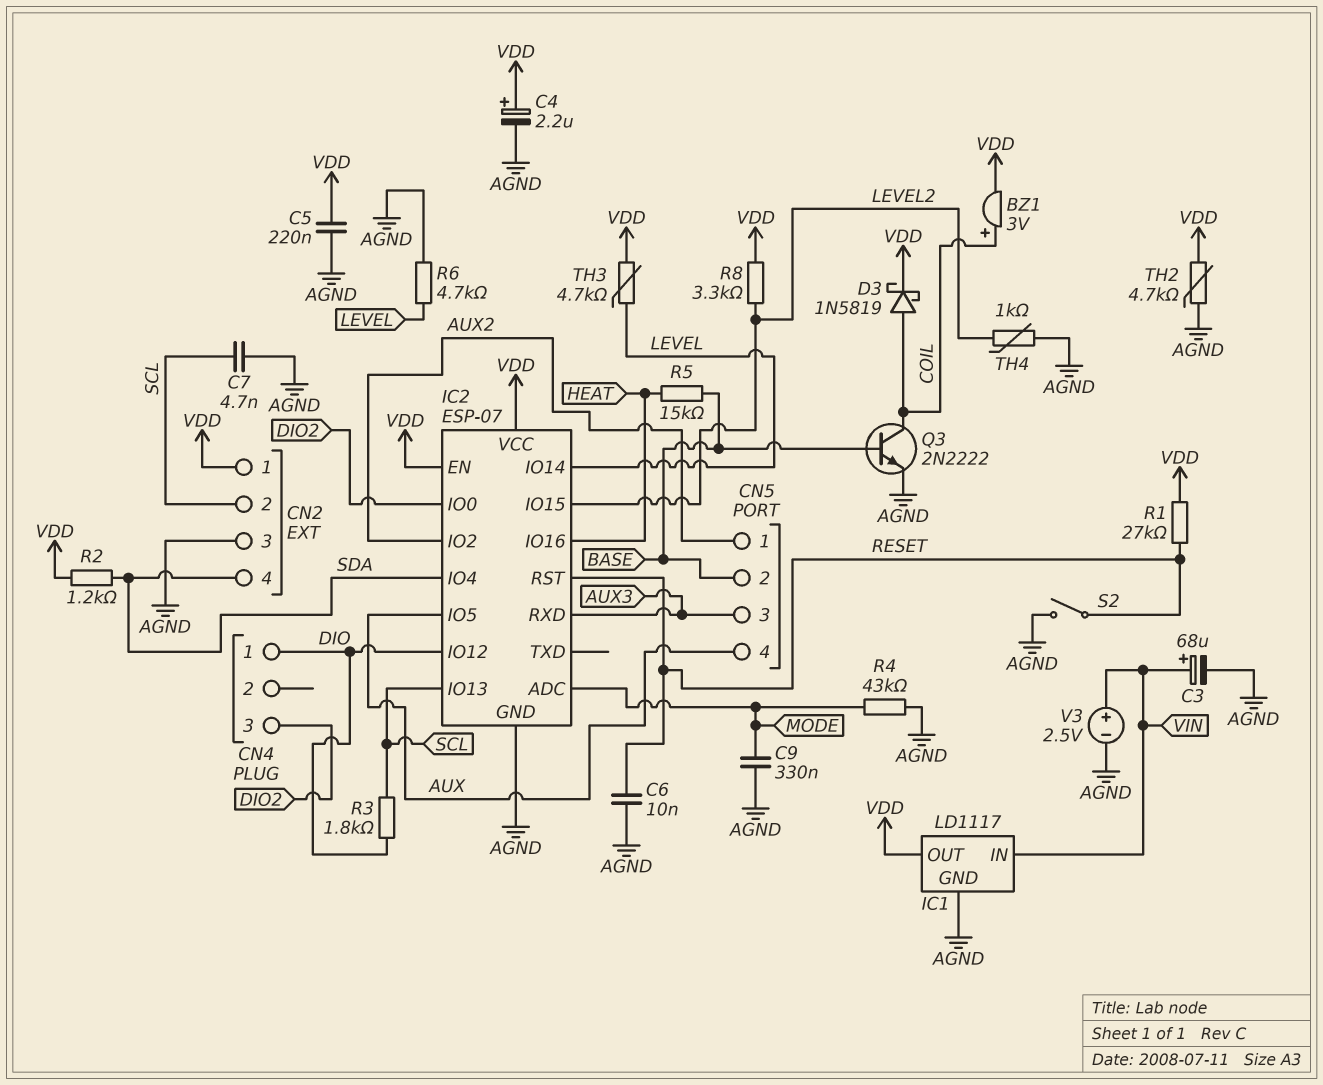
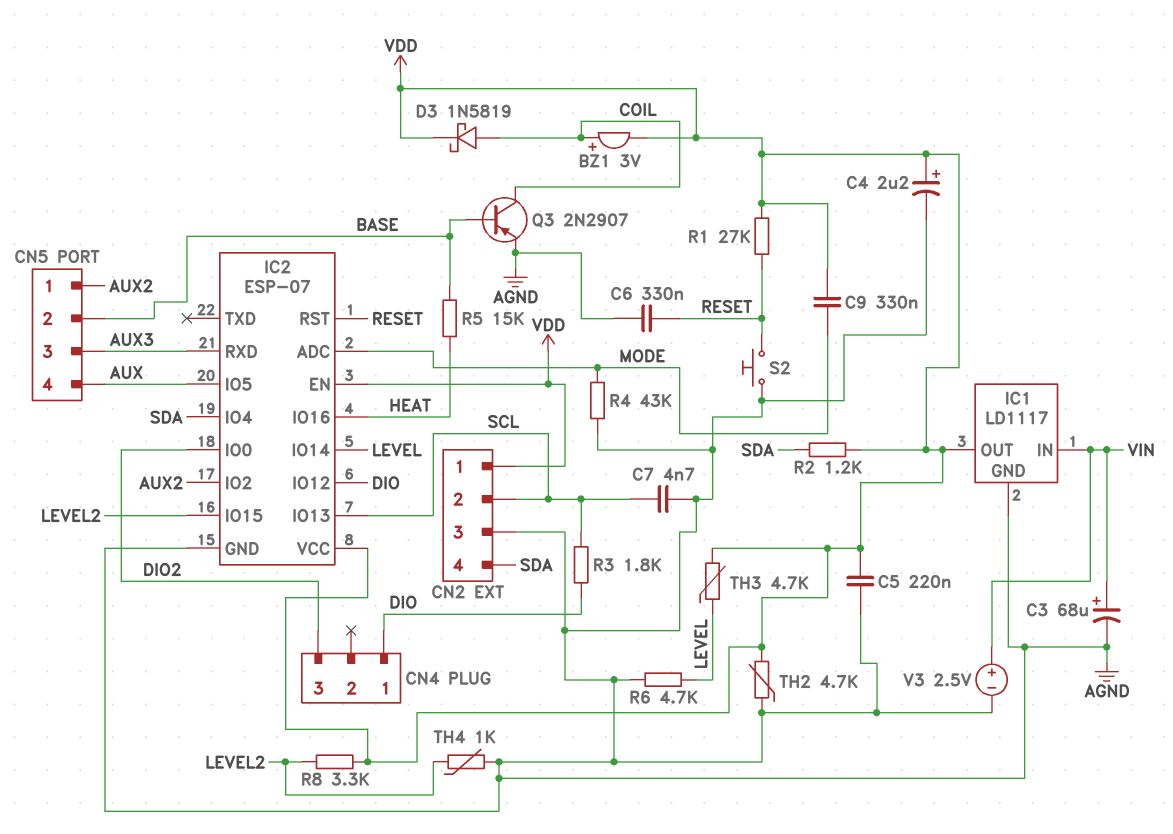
C6: 10nF (AGND, RESET) -> 330nF (AGND, RESET)
C9: 330nF (AGND, MODE) -> 330nF (MODE, VDD)
Q3: NPN 2N2222 (B BASE, C COIL, E AGND) -> PNP 2N2907 (B BASE, C COIL, E AGND)
S2: switch (AGND, RESET) -> button (AGND, RESET)

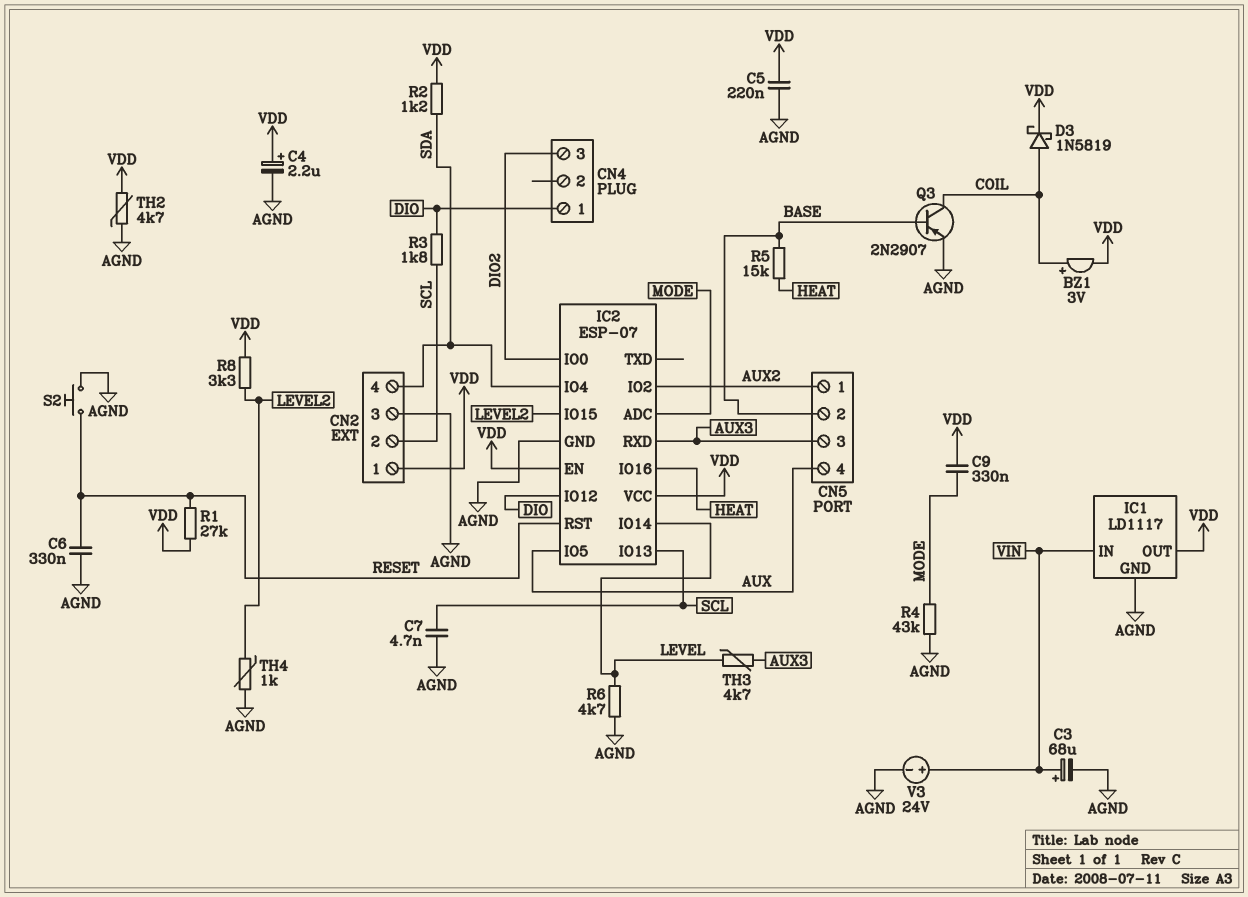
TH3: 4.7k (LEVEL, VDD) -> 4.7k (AUX3, LEVEL)
V3: 2.5V (plus VIN, minus AGND) -> 24V (plus VIN, minus AGND)

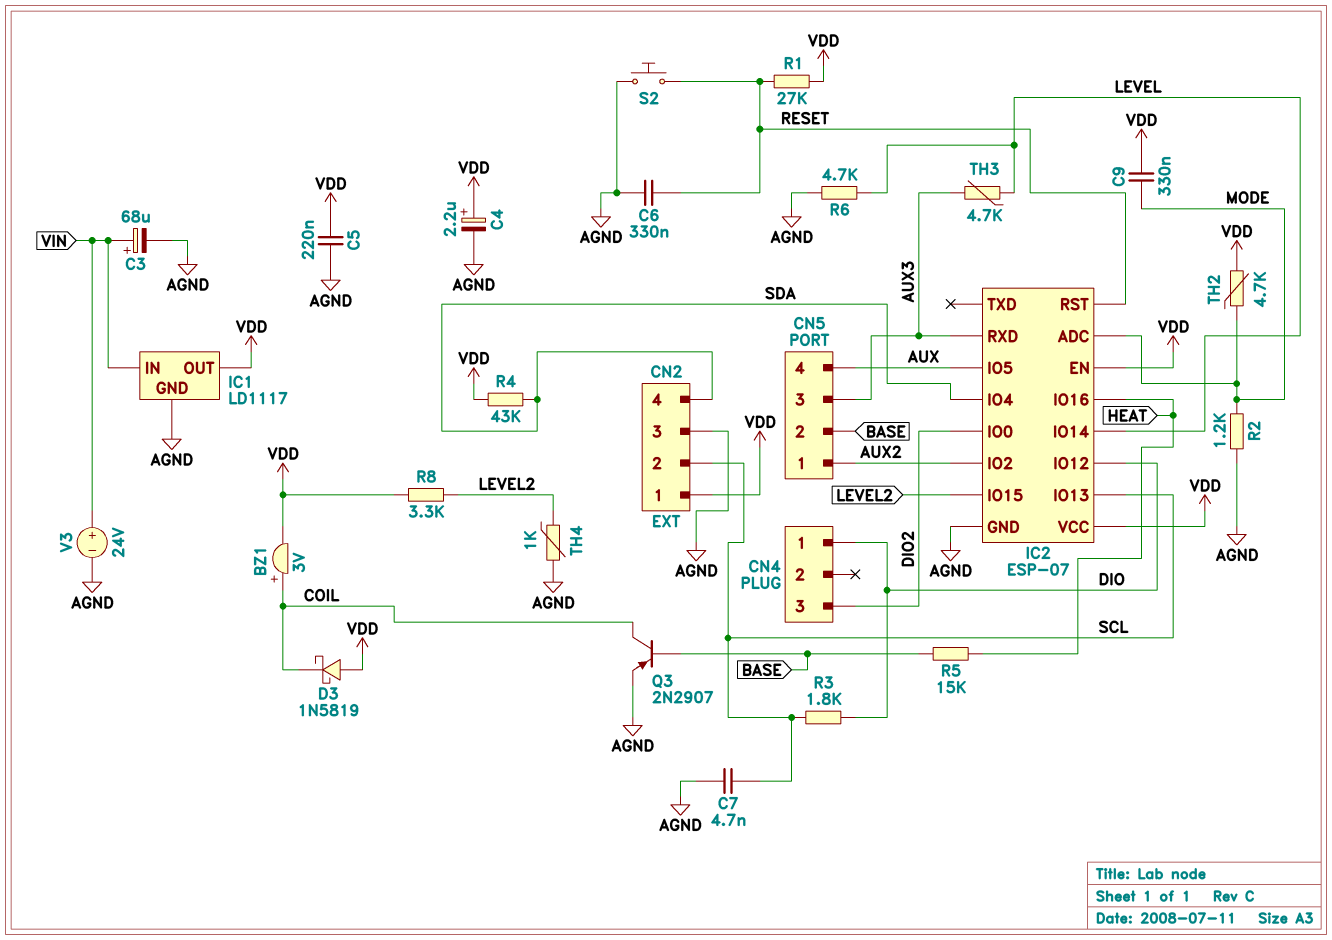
D3: schottky 1N5819 (A COIL, K VDD) -> schottky 1N5819 (A VDD, K COIL)
R2: 1.2k (SDA, VDD) -> 1.2k (AGND, MODE)
R4: 43k (AGND, MODE) -> 43k (SDA, VDD)
TH2: 4.7k (AGND, VDD) -> 4.7k (MODE, VDD)

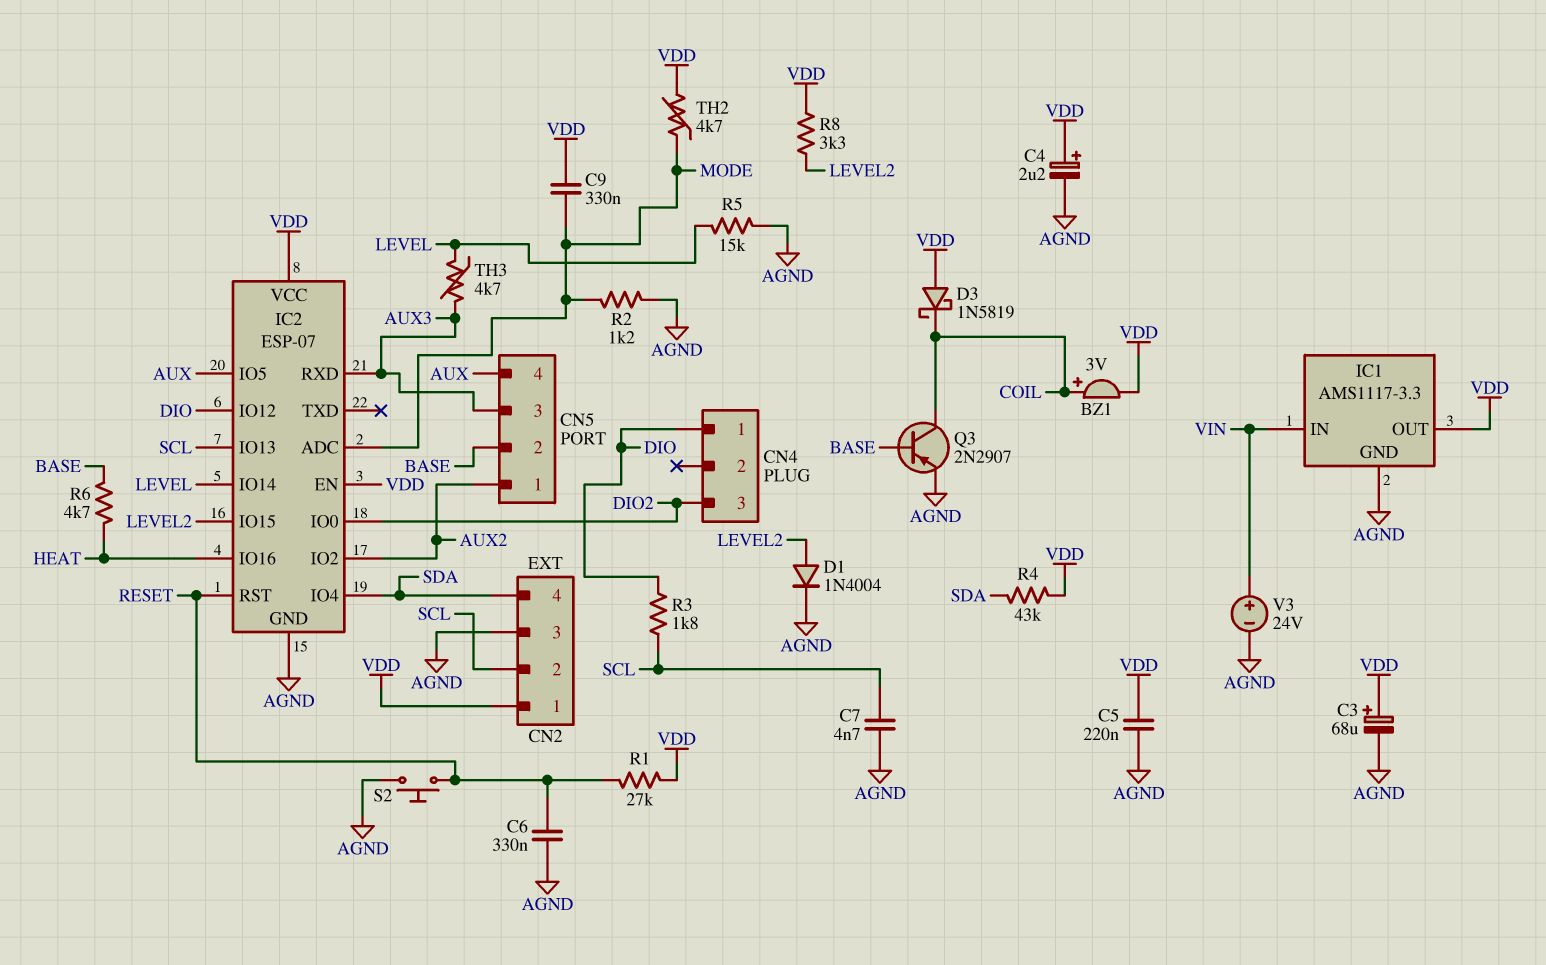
C3: 68uF (plus VIN, minus AGND) -> 68uF (plus VDD, minus AGND)
D1: none -> diode 1N4004 (A LEVEL2, K AGND)
IC1: LD1117 -> AMS1117-3.3
R5: 15k (BASE, HEAT) -> 15k (AGND, LEVEL)
R6: 4.7k (AGND, LEVEL) -> 4.7k (BASE, HEAT)
TH4: 1k (AGND, LEVEL2) -> none

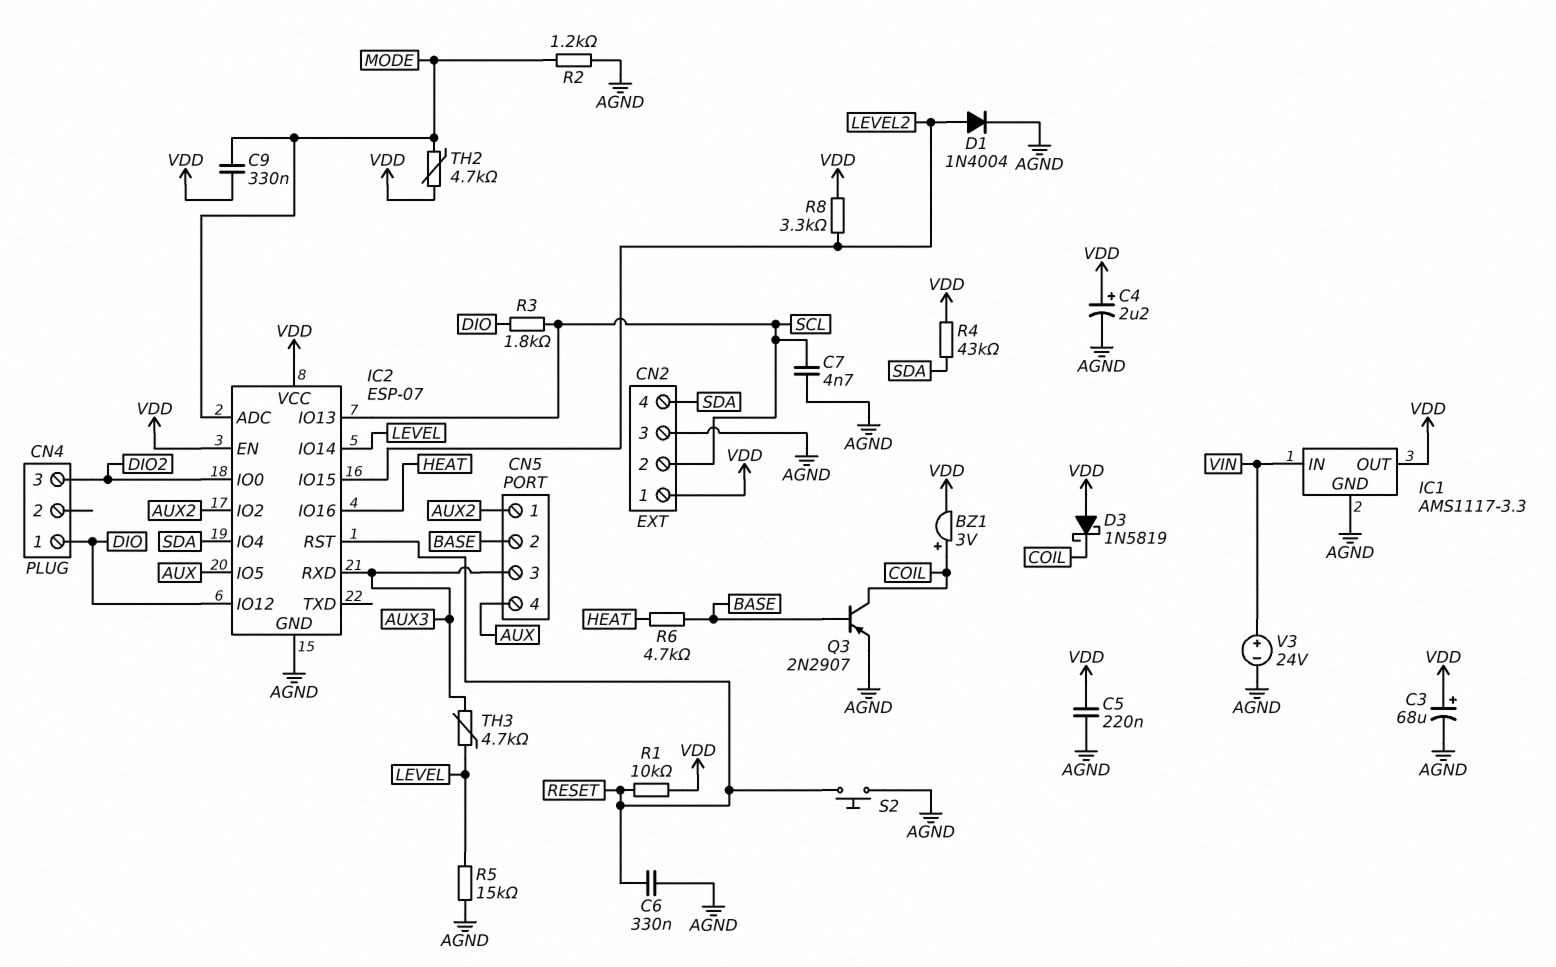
R1: 27k (RESET, VDD) -> 10k (RESET, VDD)

